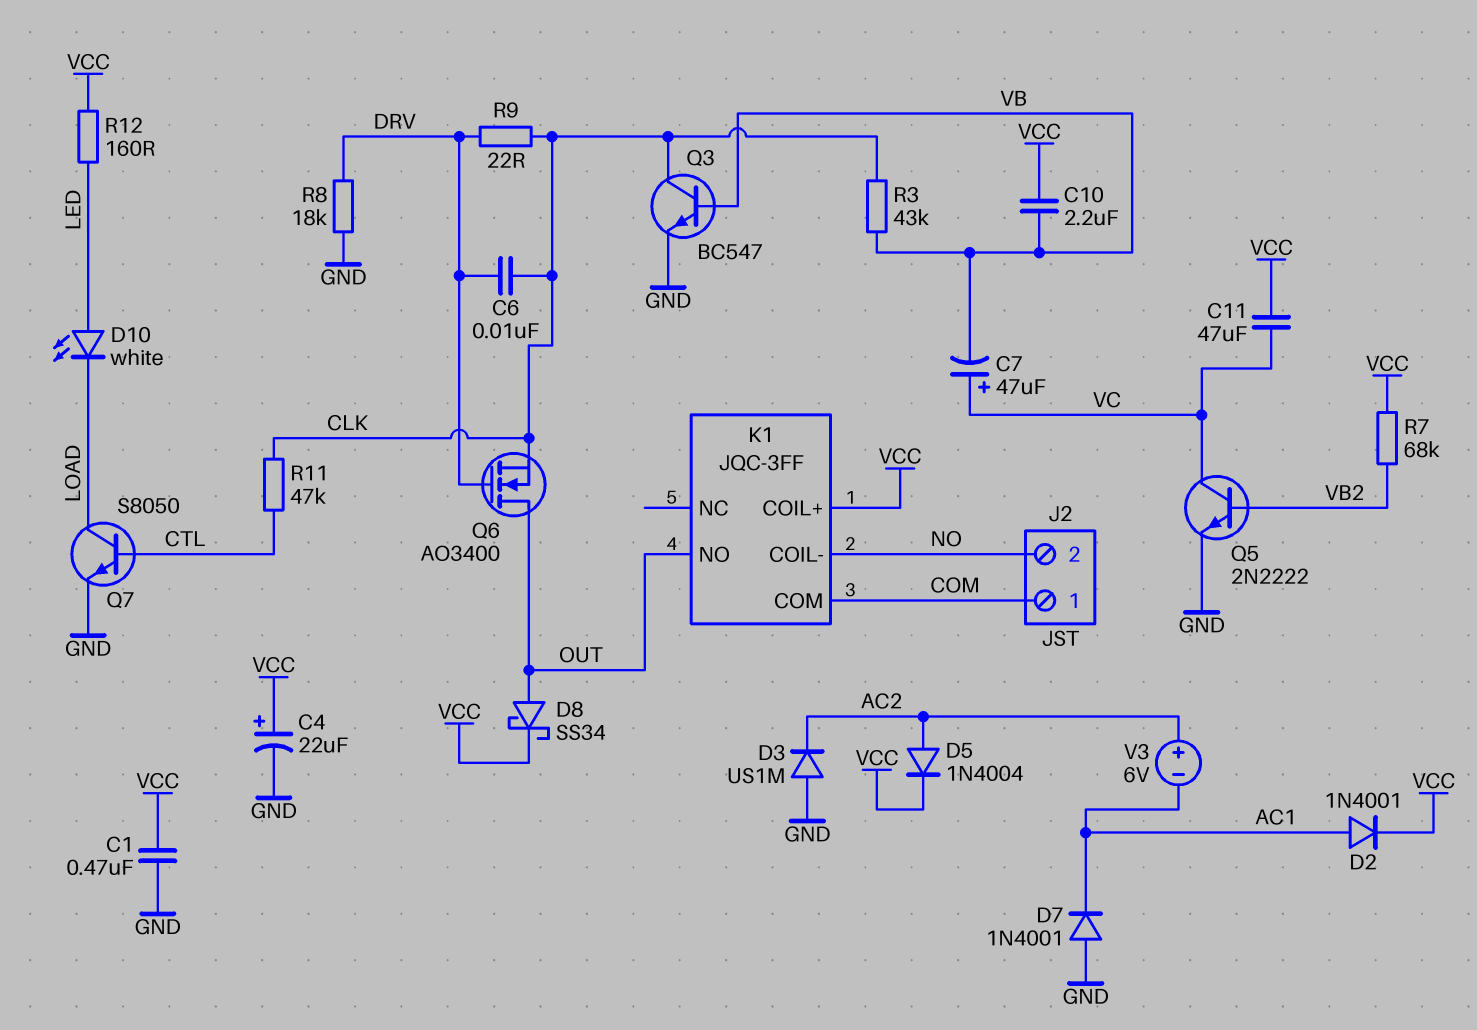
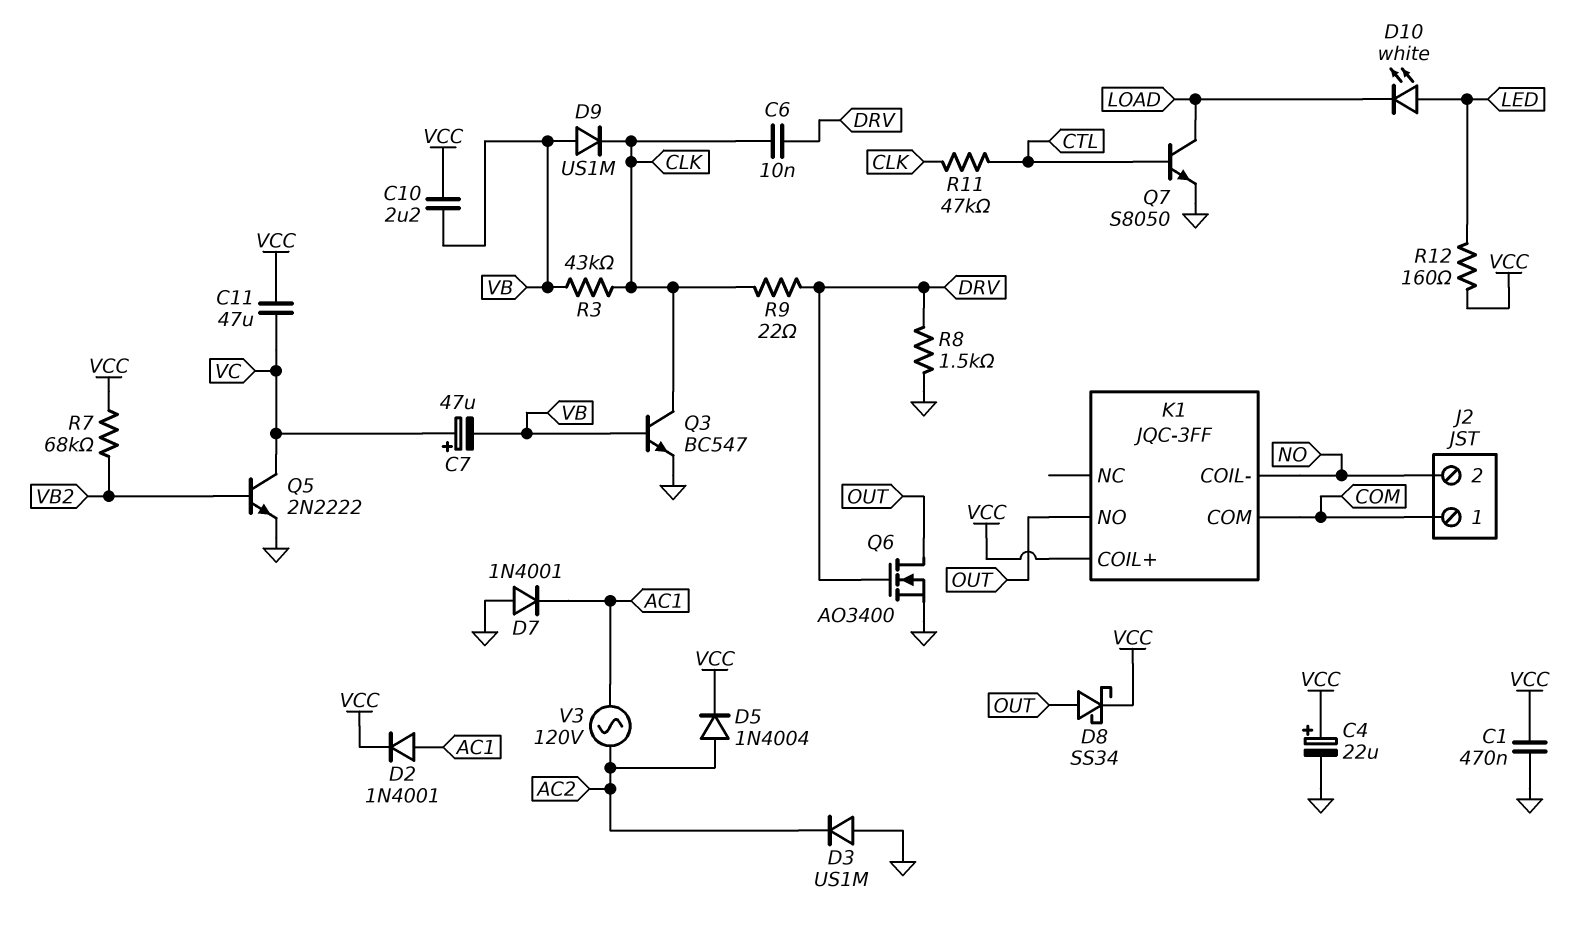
D9: none -> diode US1M (A VB, K CLK)
Q6: NMOS AO3400 (G DRV, D OUT, S CLK) -> NMOS AO3400 (G DRV, D OUT, S GND)
R8: 18k (DRV, GND) -> 1.5k (DRV, GND)
V3: 6V (plus AC2, minus AC1) -> AC 120V (AC1, AC2)

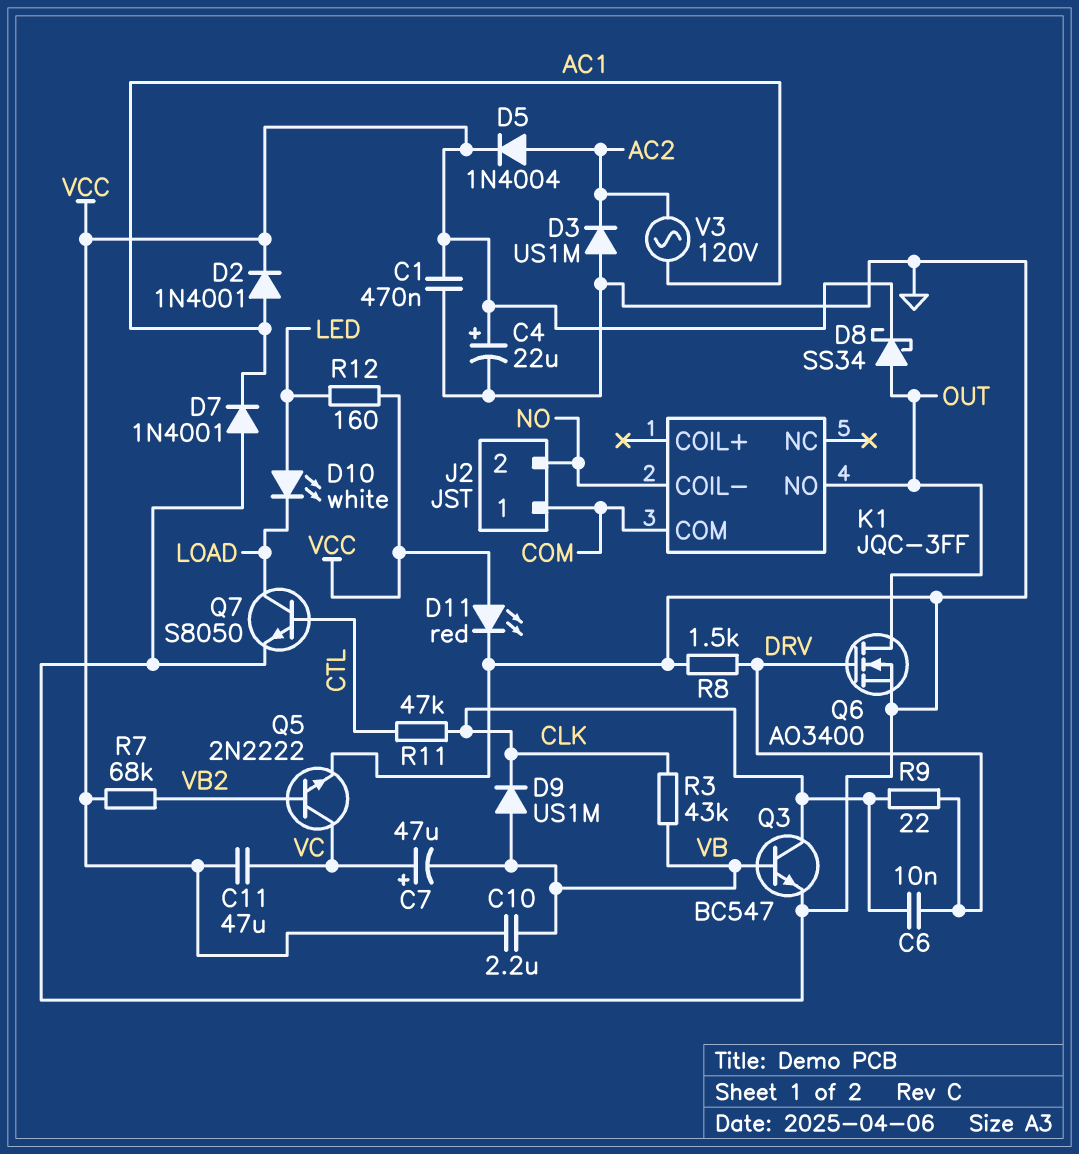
D11: none -> LED red (A VCC, K GND)
K1 pin COIL+: VCC -> none

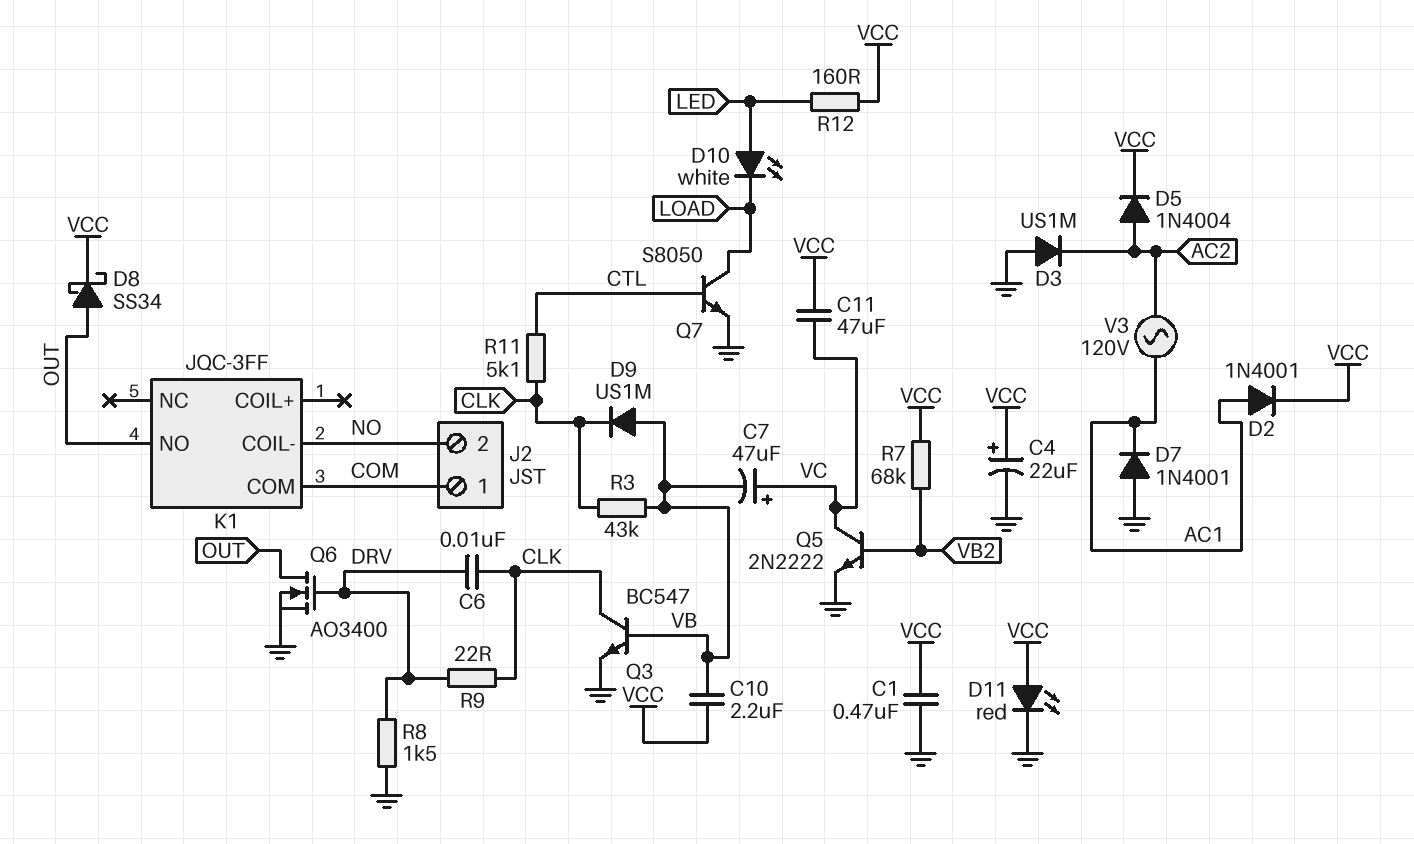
R11: 47k (CLK, CTL) -> 5.1k (CLK, CTL)

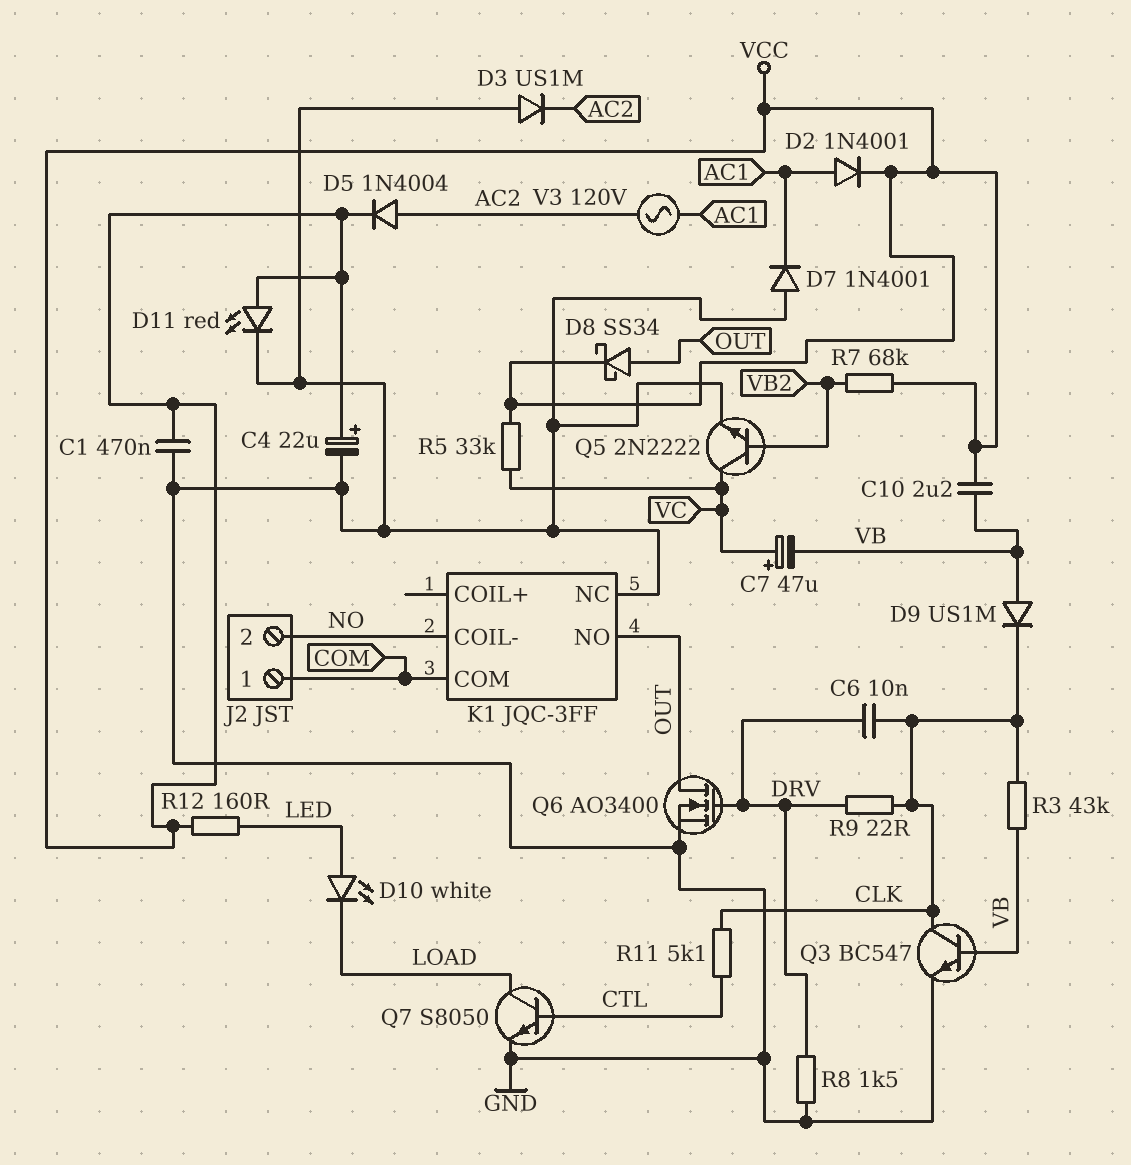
C11: 47uF (VC, VCC) -> none
K1 pin NC: none -> GND
R5: none -> 33k (VC, VCC)

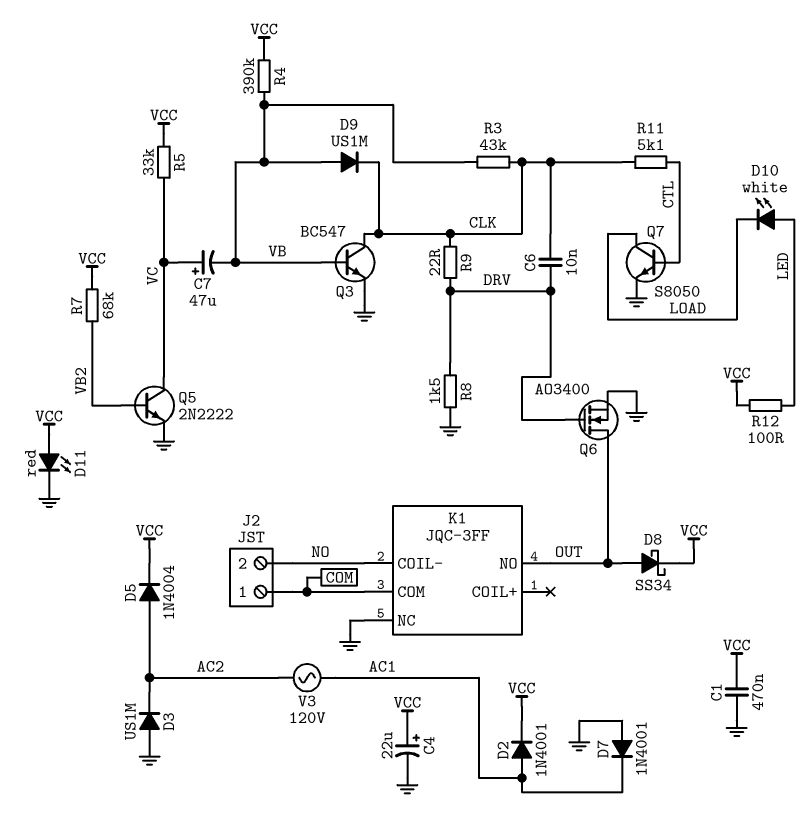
C10: 2.2uF (VB, VCC) -> none
R4: none -> 390k (VB, VCC)
R12: 160 (LED, VCC) -> 100 (LED, VCC)

